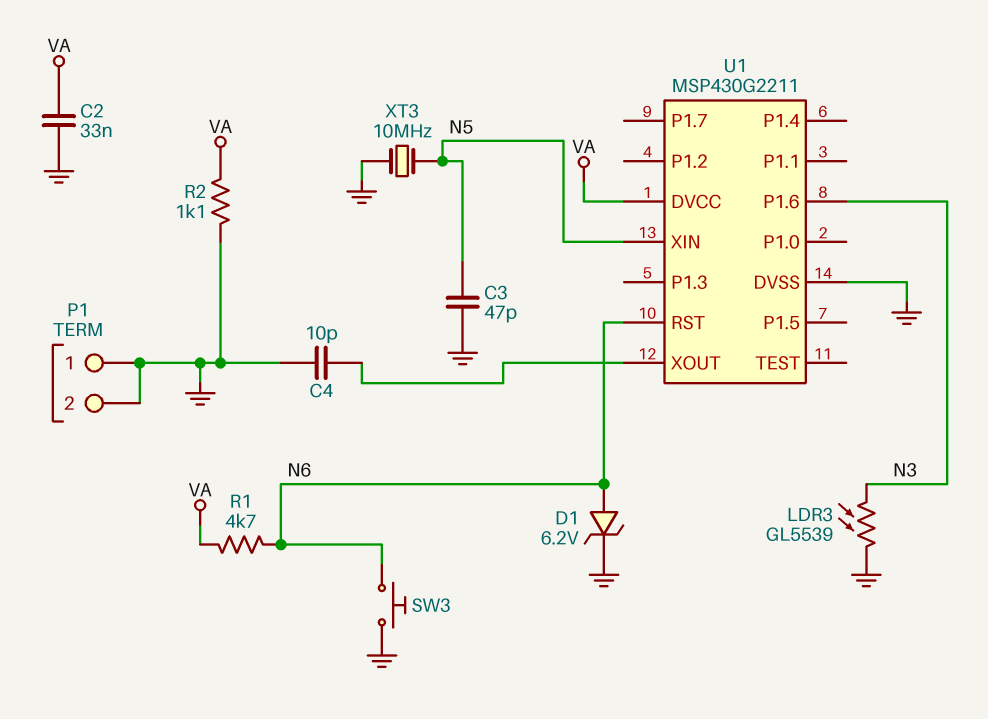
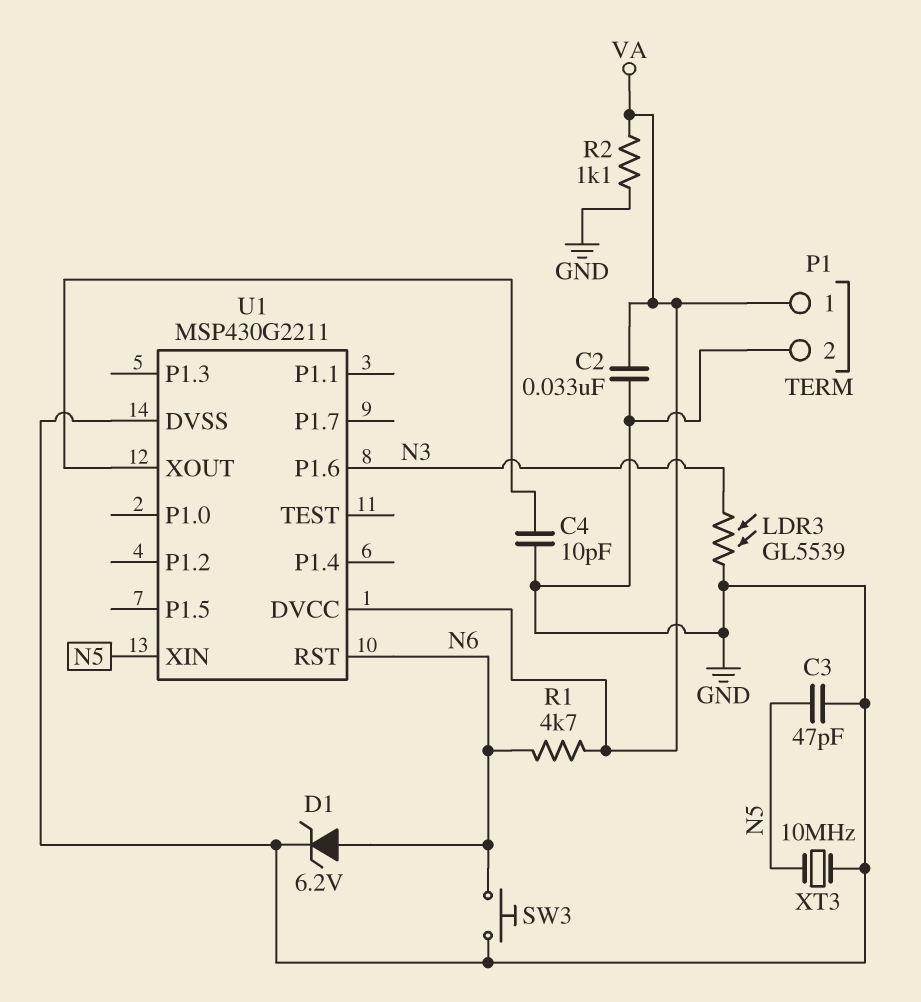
P1 pin 1: GND -> VA

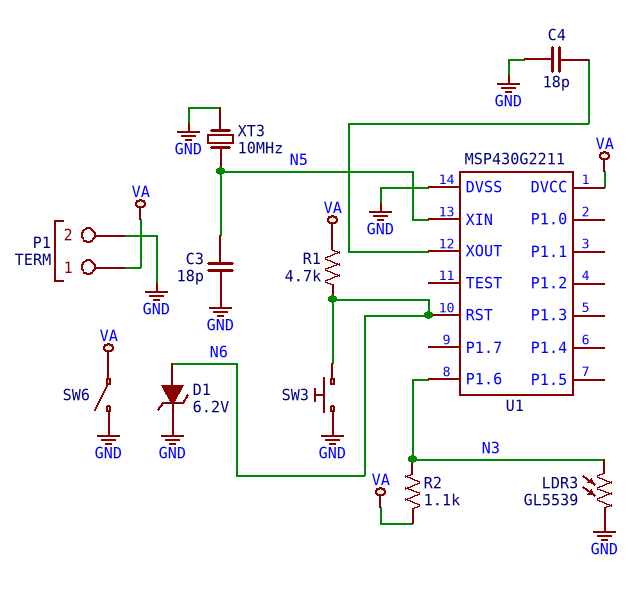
C2: 33nF (GND, VA) -> none
C3: 47pF (GND, N5) -> 18pF (GND, N5)
C4: 10pF (GND, U1/XOUT) -> 18pF (GND, U1/XOUT)
R2: 1.1k (GND, VA) -> 1.1k (N3, VA)
SW6: none -> switch (GND, VA)

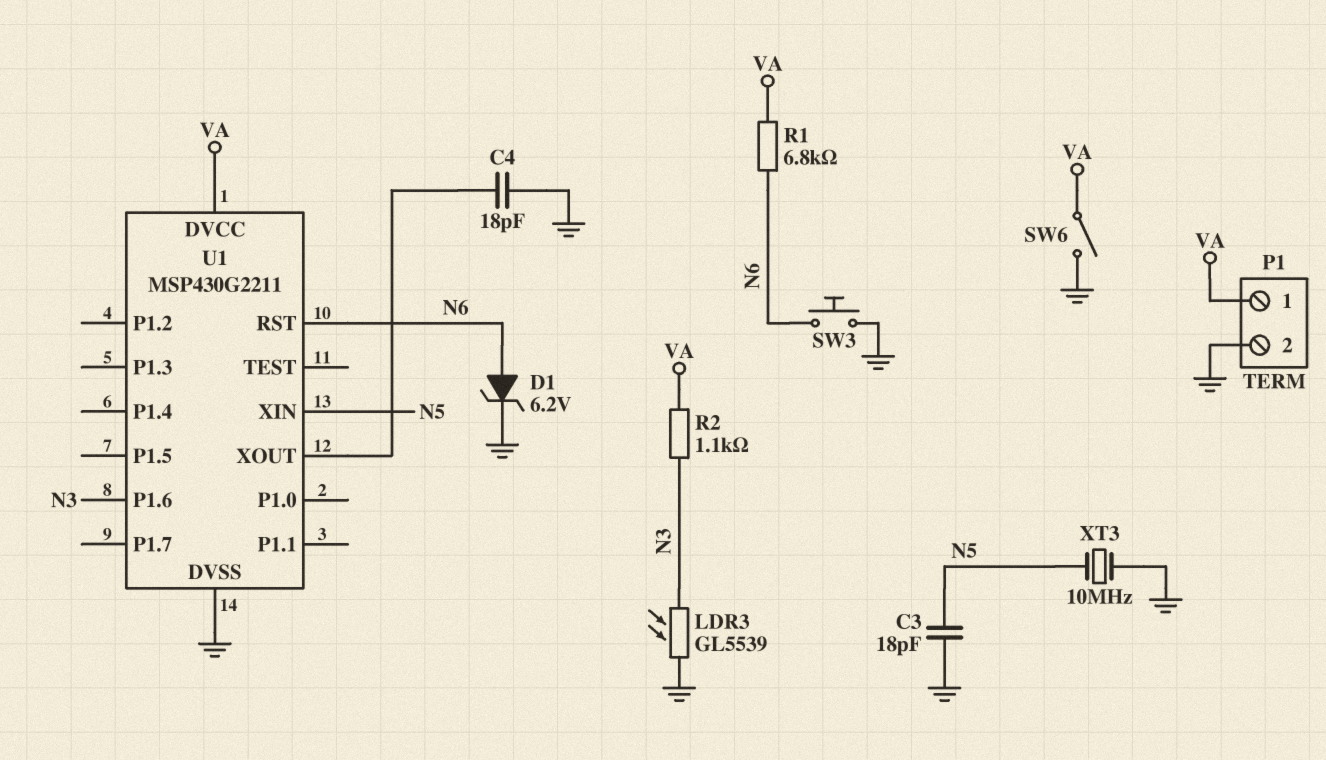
R1: 4.7k (N6, VA) -> 6.8k (N6, VA)

